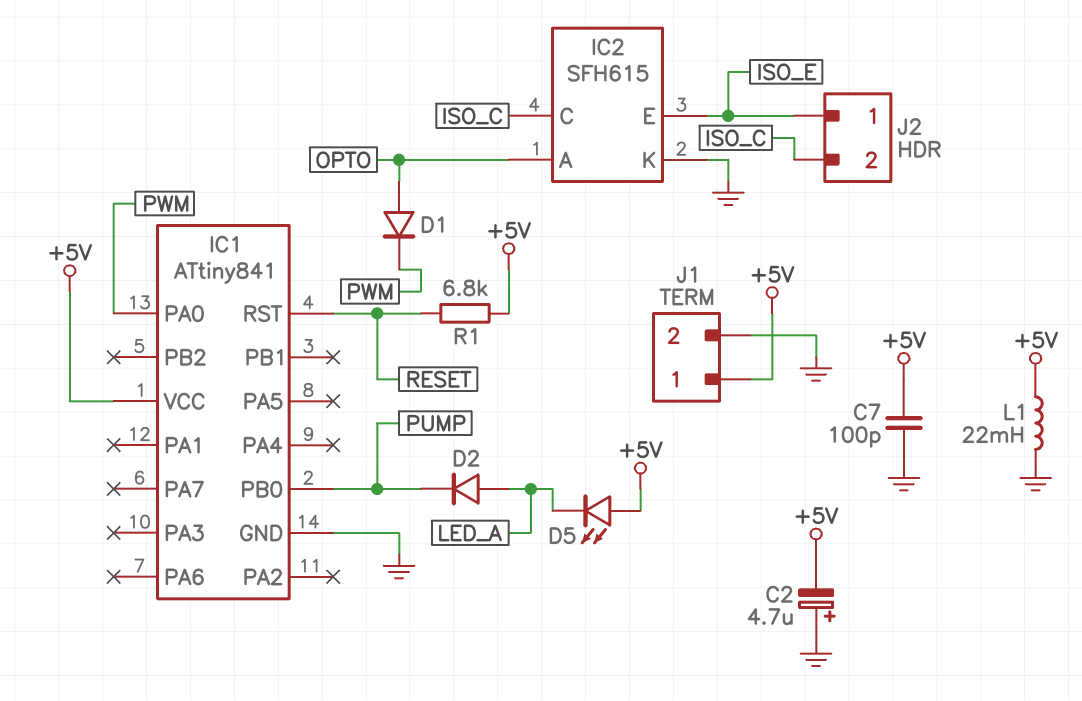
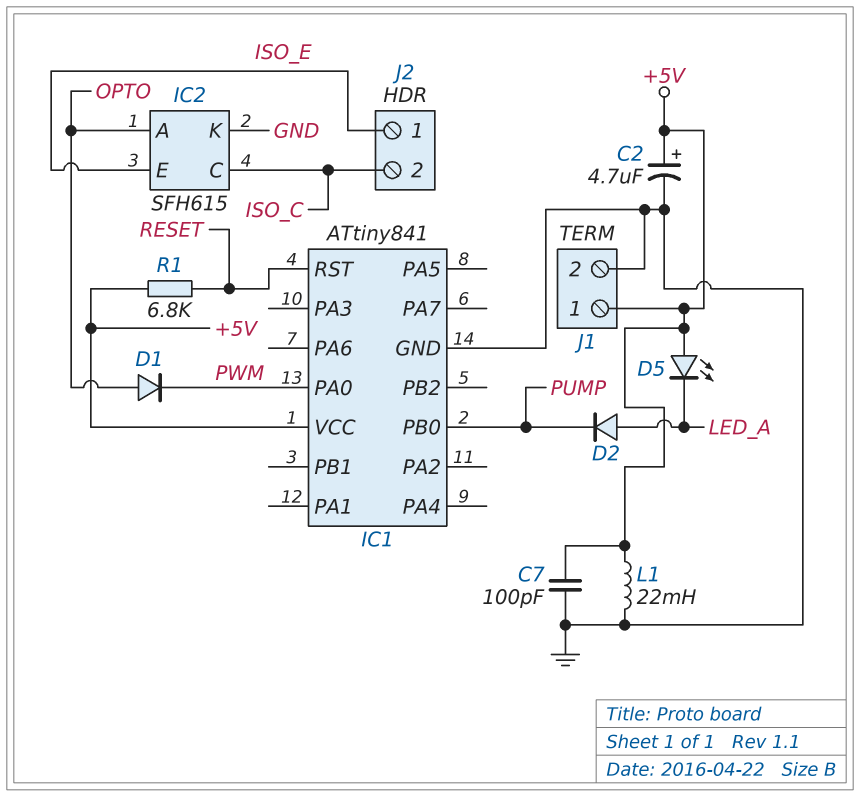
C2: 4.7uF (plus GND, minus +5V) -> 4.7uF (plus +5V, minus GND)

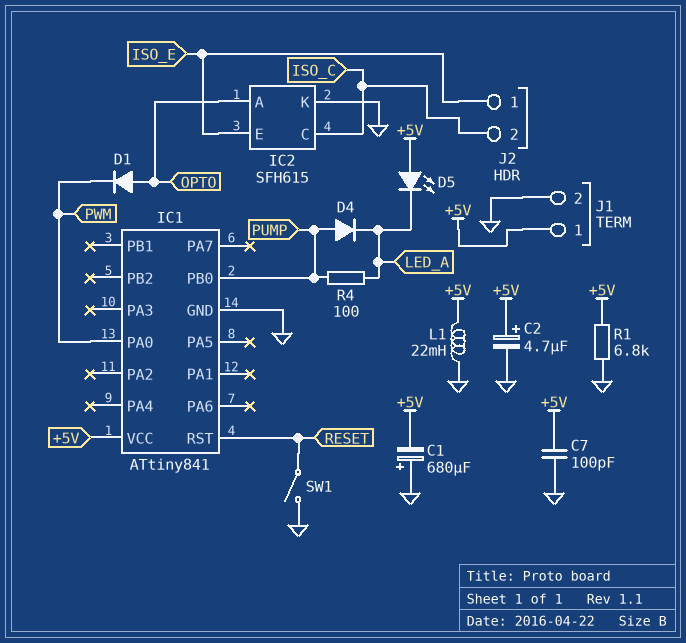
C1: none -> 680uF (plus GND, minus +5V)
D2: diode (A LED_A, K PUMP) -> none
D4: none -> diode (A PUMP, K LED_A)
R1: 6.8k (+5V, RESET) -> 6.8k (+5V, GND)
R4: none -> 100 (LED_A, PUMP)
SW1: none -> switch (GND, RESET)

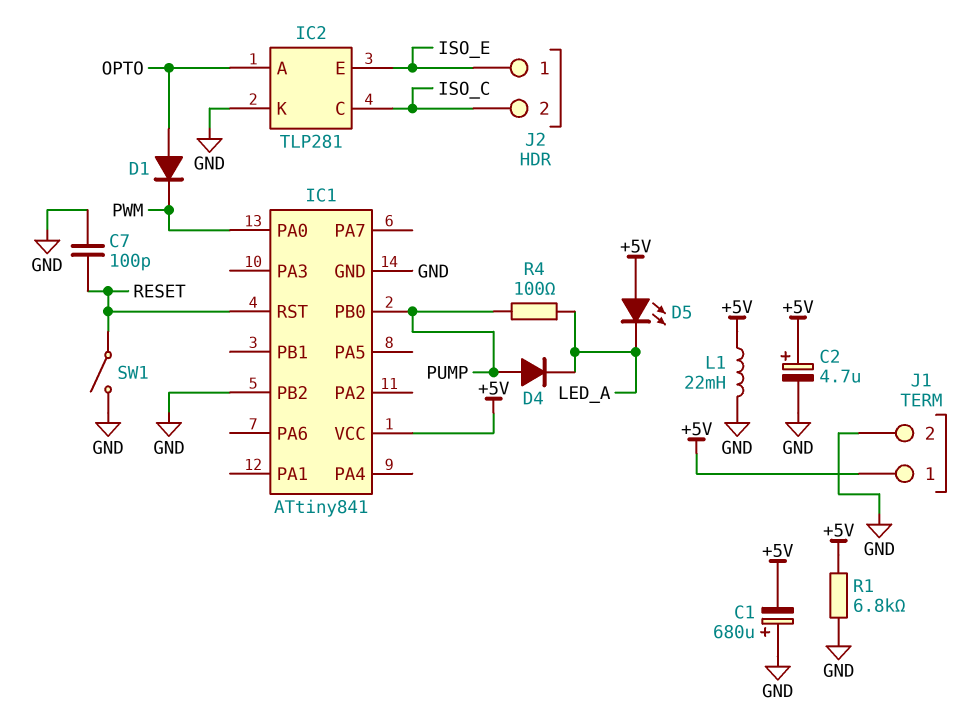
C7: 100pF (+5V, GND) -> 100pF (GND, RESET)
IC1 pin PB2: none -> GND
IC2: SFH615 -> TLP281

